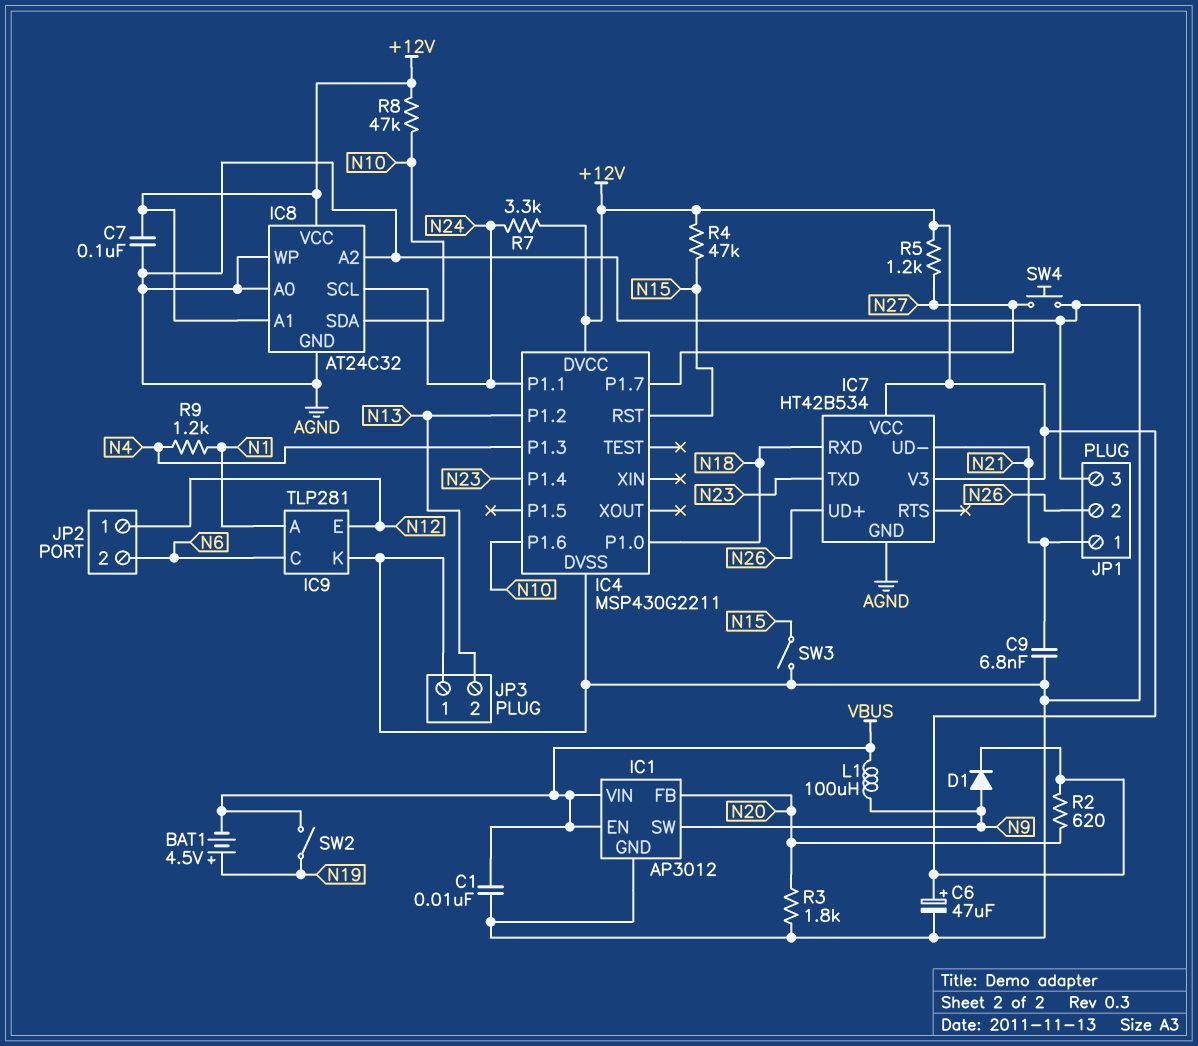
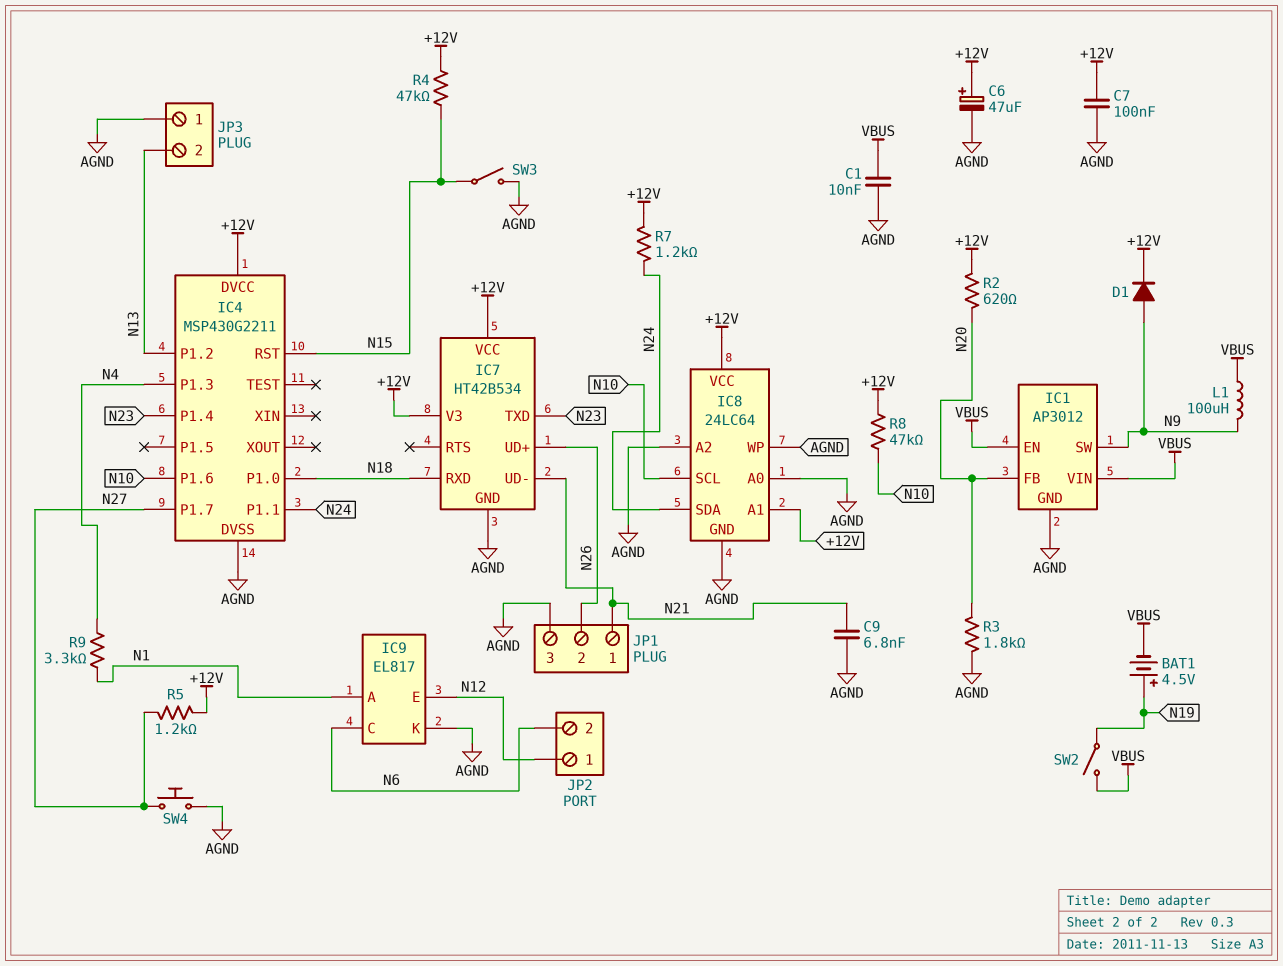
IC8: AT24C32 -> 24LC64
IC8 pin SCL: N24 -> N10
IC8 pin SDA: N10 -> N24
IC9: TLP281 -> EL817
R7: 3.3k (+12V, N24) -> 1.2k (+12V, N24)
R9: 1.2k (N1, N4) -> 3.3k (N1, N4)

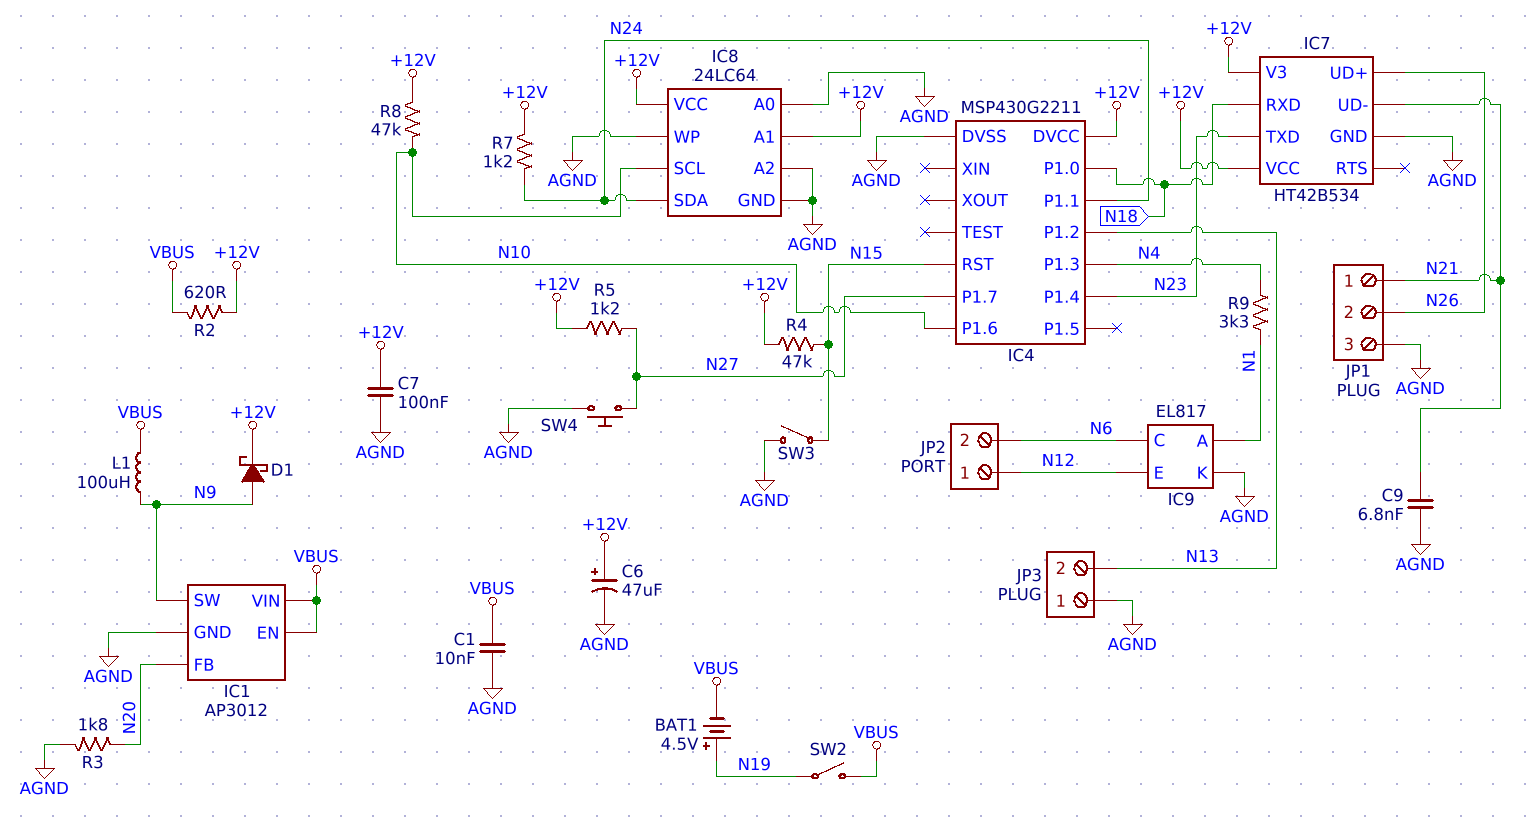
D1: diode (A N9, K +12V) -> schottky (A N9, K +12V)
R2: 620 (+12V, N20) -> 620 (+12V, VBUS)

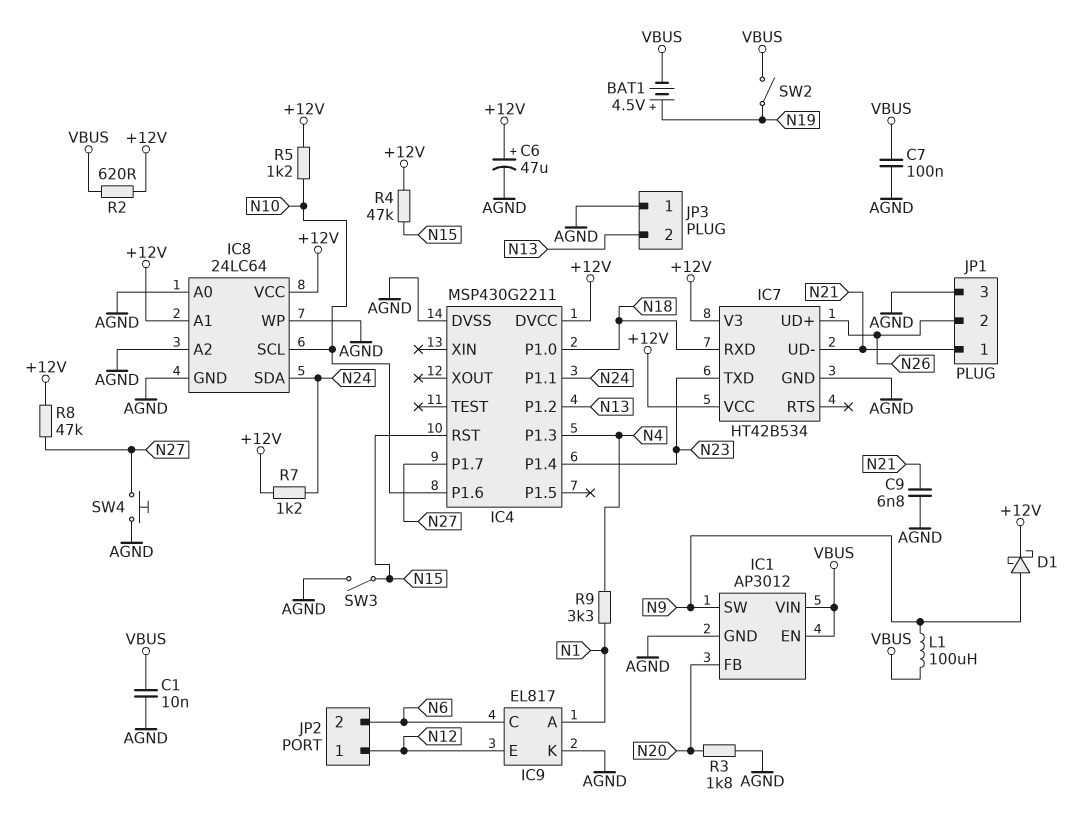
C7: 100nF (+12V, AGND) -> 100nF (AGND, VBUS)
R5: 1.2k (+12V, N27) -> 1.2k (+12V, N10)
R8: 47k (+12V, N10) -> 47k (+12V, N27)

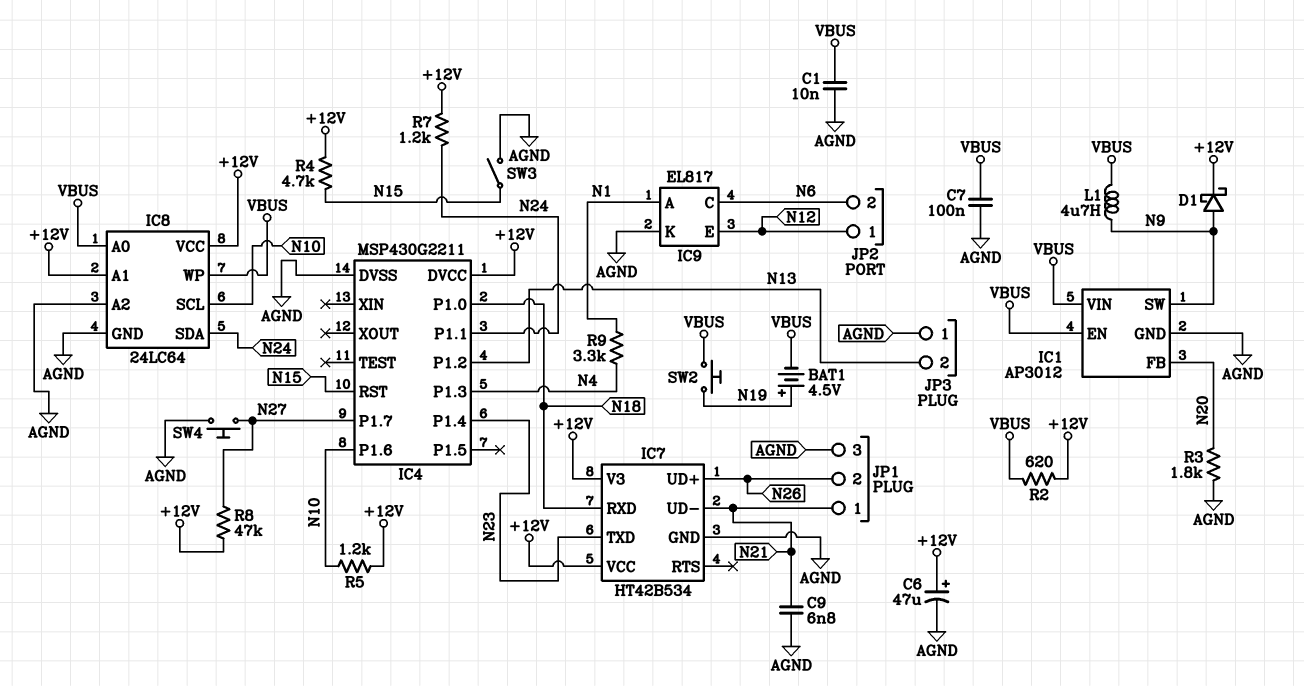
IC8 pin A0: AGND -> VBUS
IC8 pin WP: AGND -> VBUS
L1: 100uH (N9, VBUS) -> 4.7uH (N9, VBUS)
R4: 47k (+12V, N15) -> 4.7k (+12V, N15)
SW2: switch (N19, VBUS) -> button (N19, VBUS)

